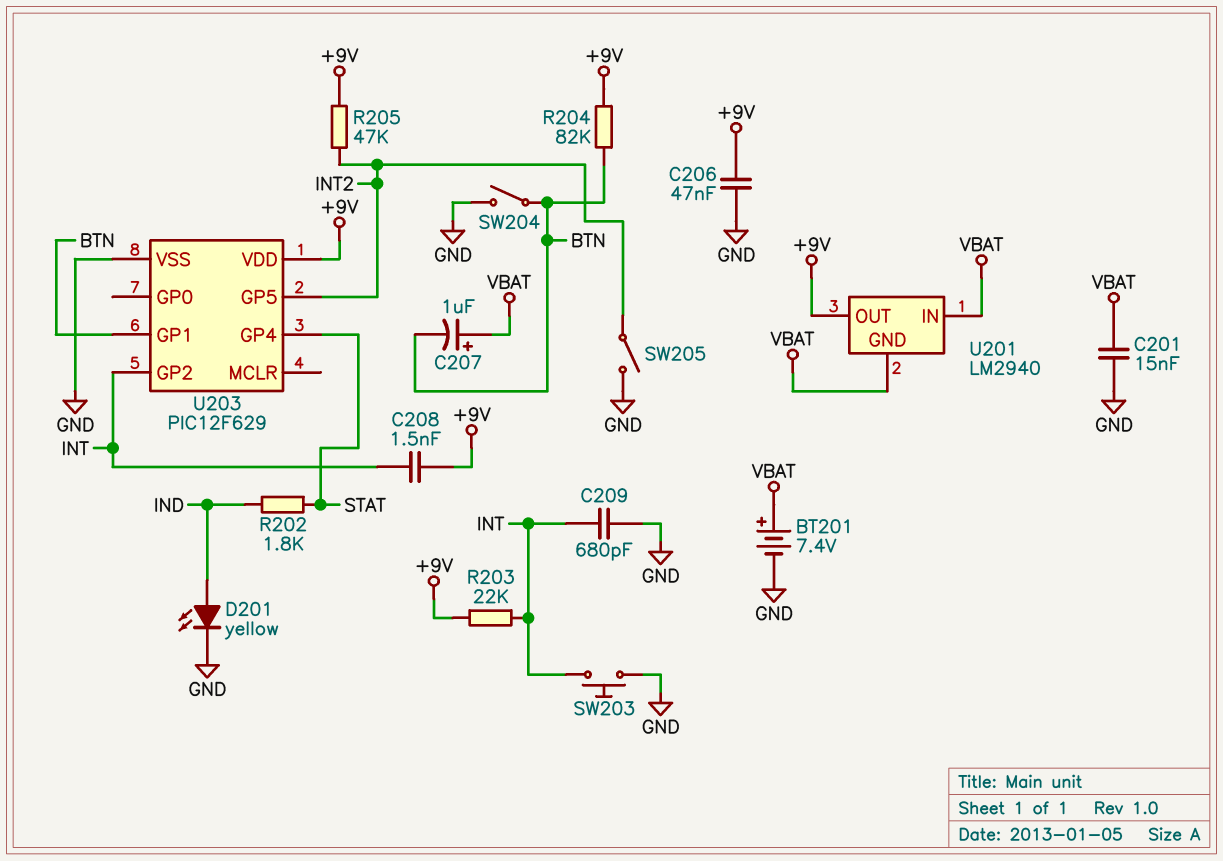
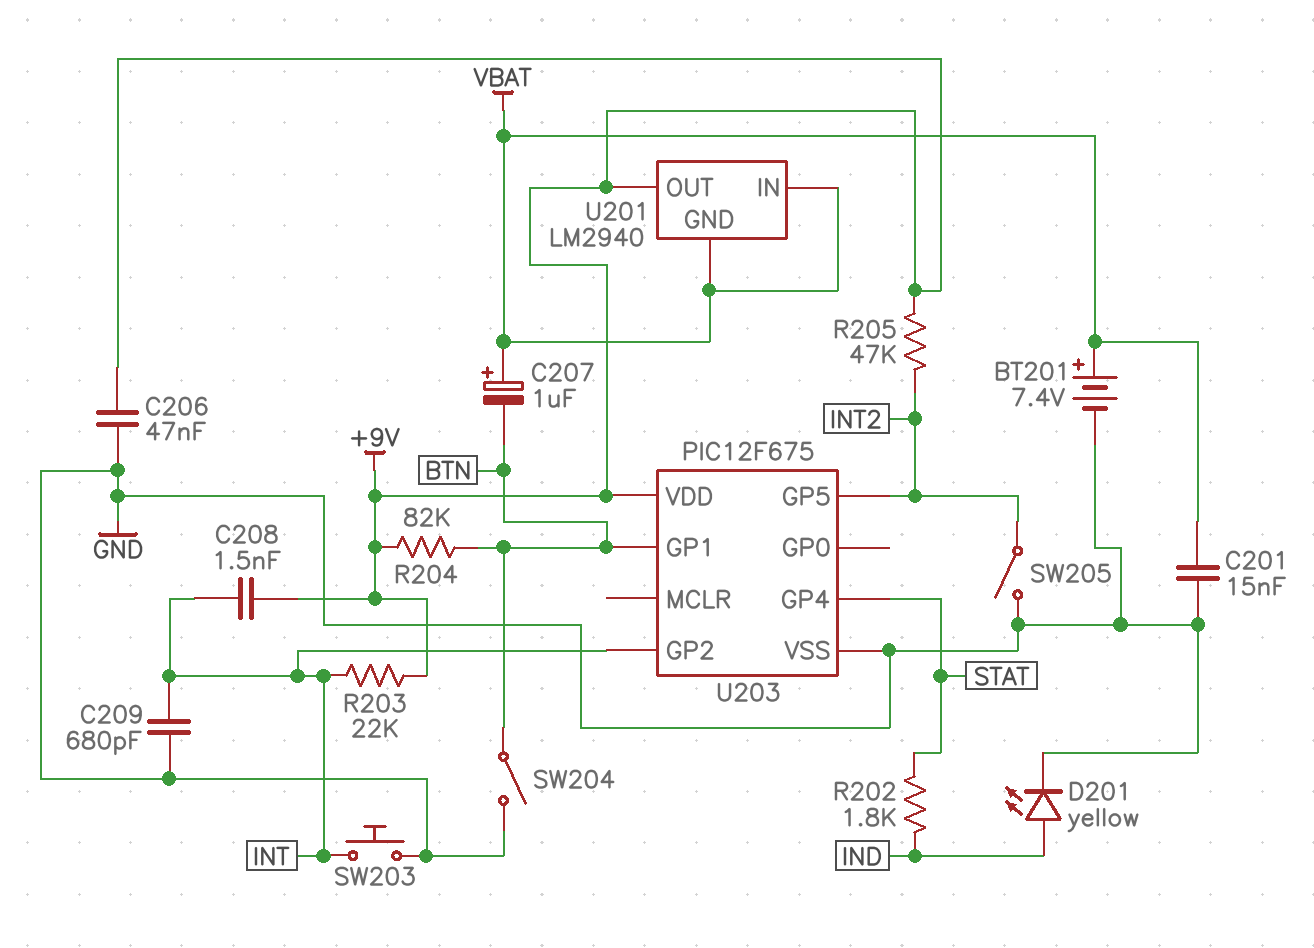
U203: PIC12F629 -> PIC12F675

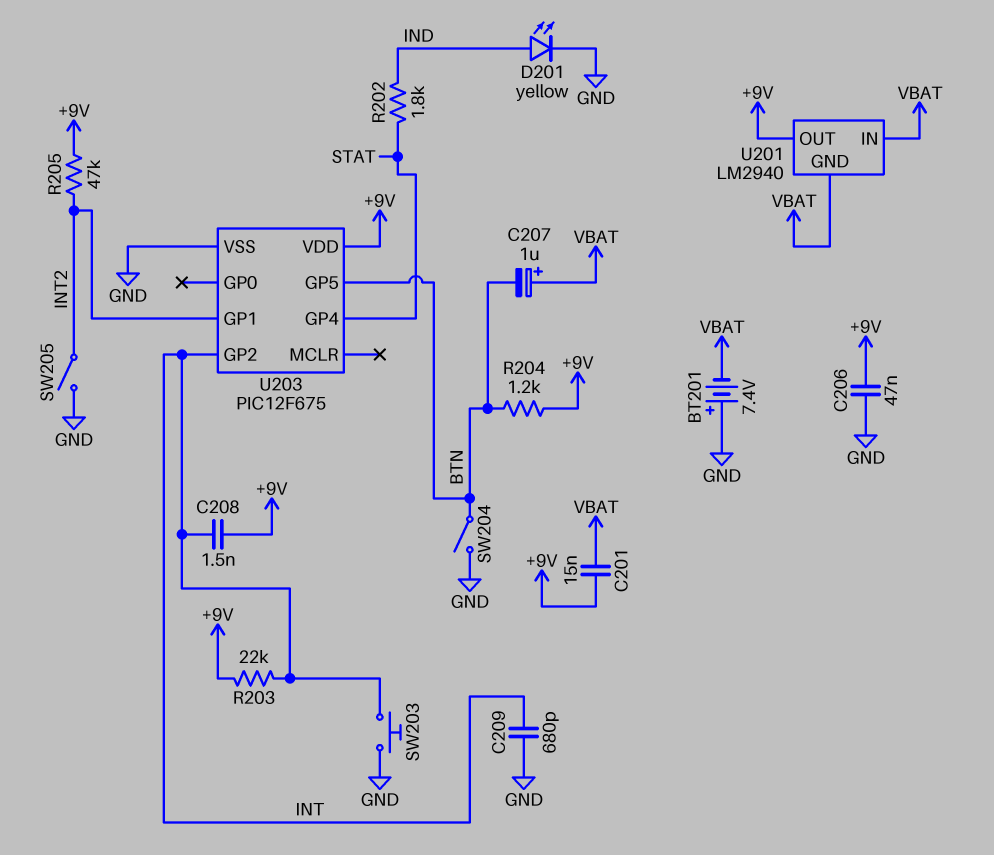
BT201: 7.4V (plus VBAT, minus GND) -> 7.4V (plus GND, minus VBAT)
C201: 15nF (GND, VBAT) -> 15nF (+9V, VBAT)
R204: 82k (+9V, BTN) -> 1.2k (+9V, BTN)
U203 pin GP1: BTN -> INT2
U203 pin GP5: INT2 -> BTN

